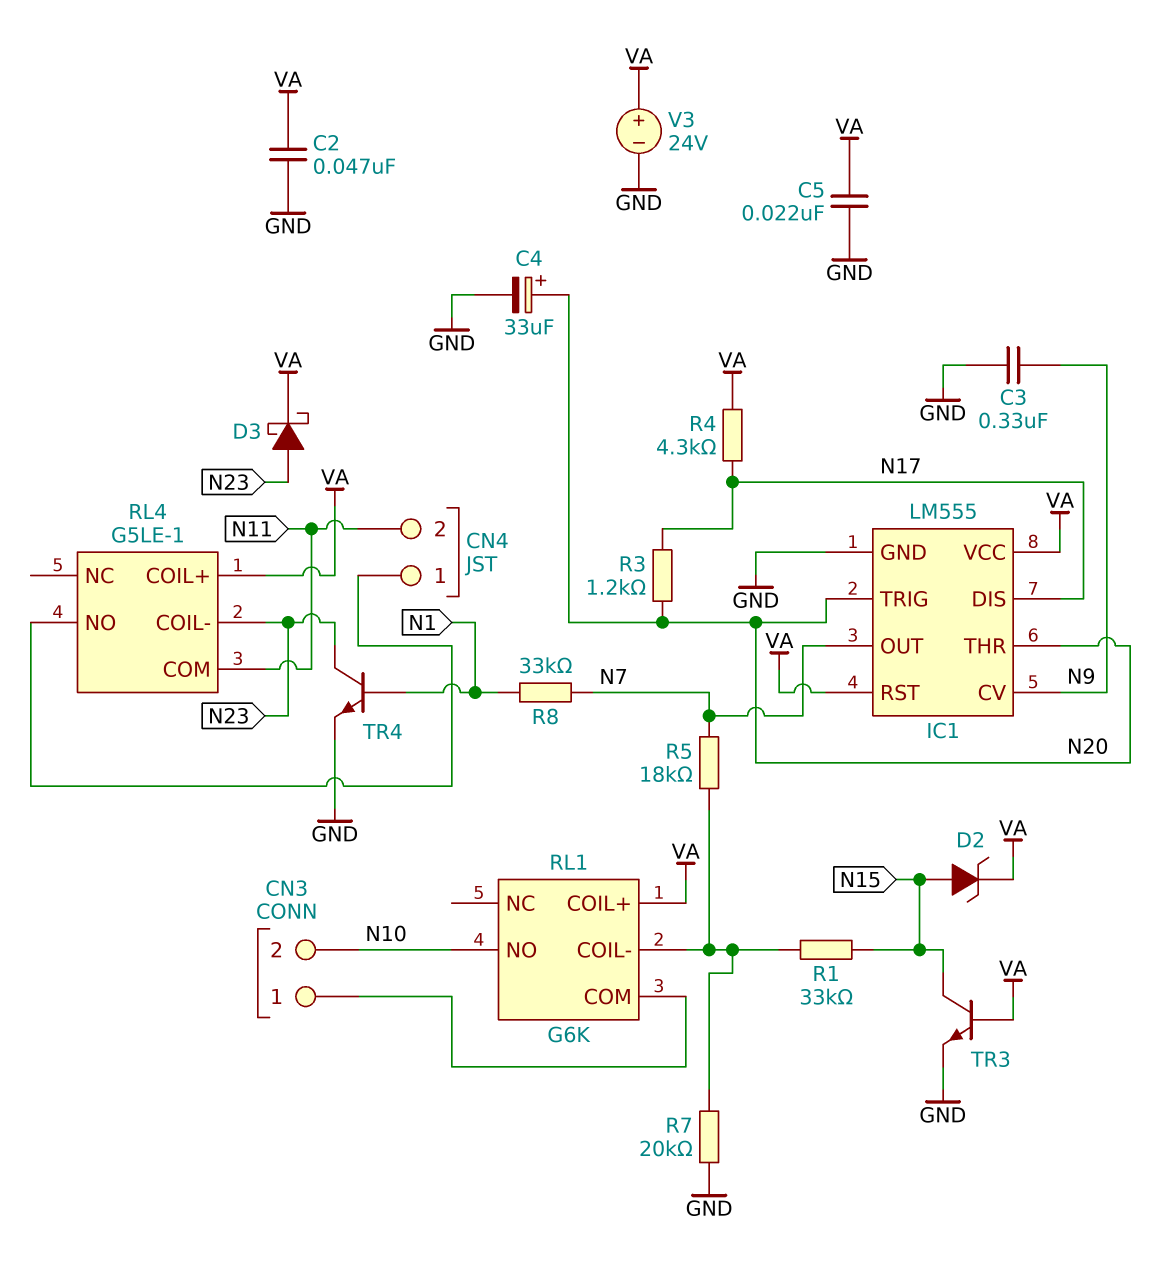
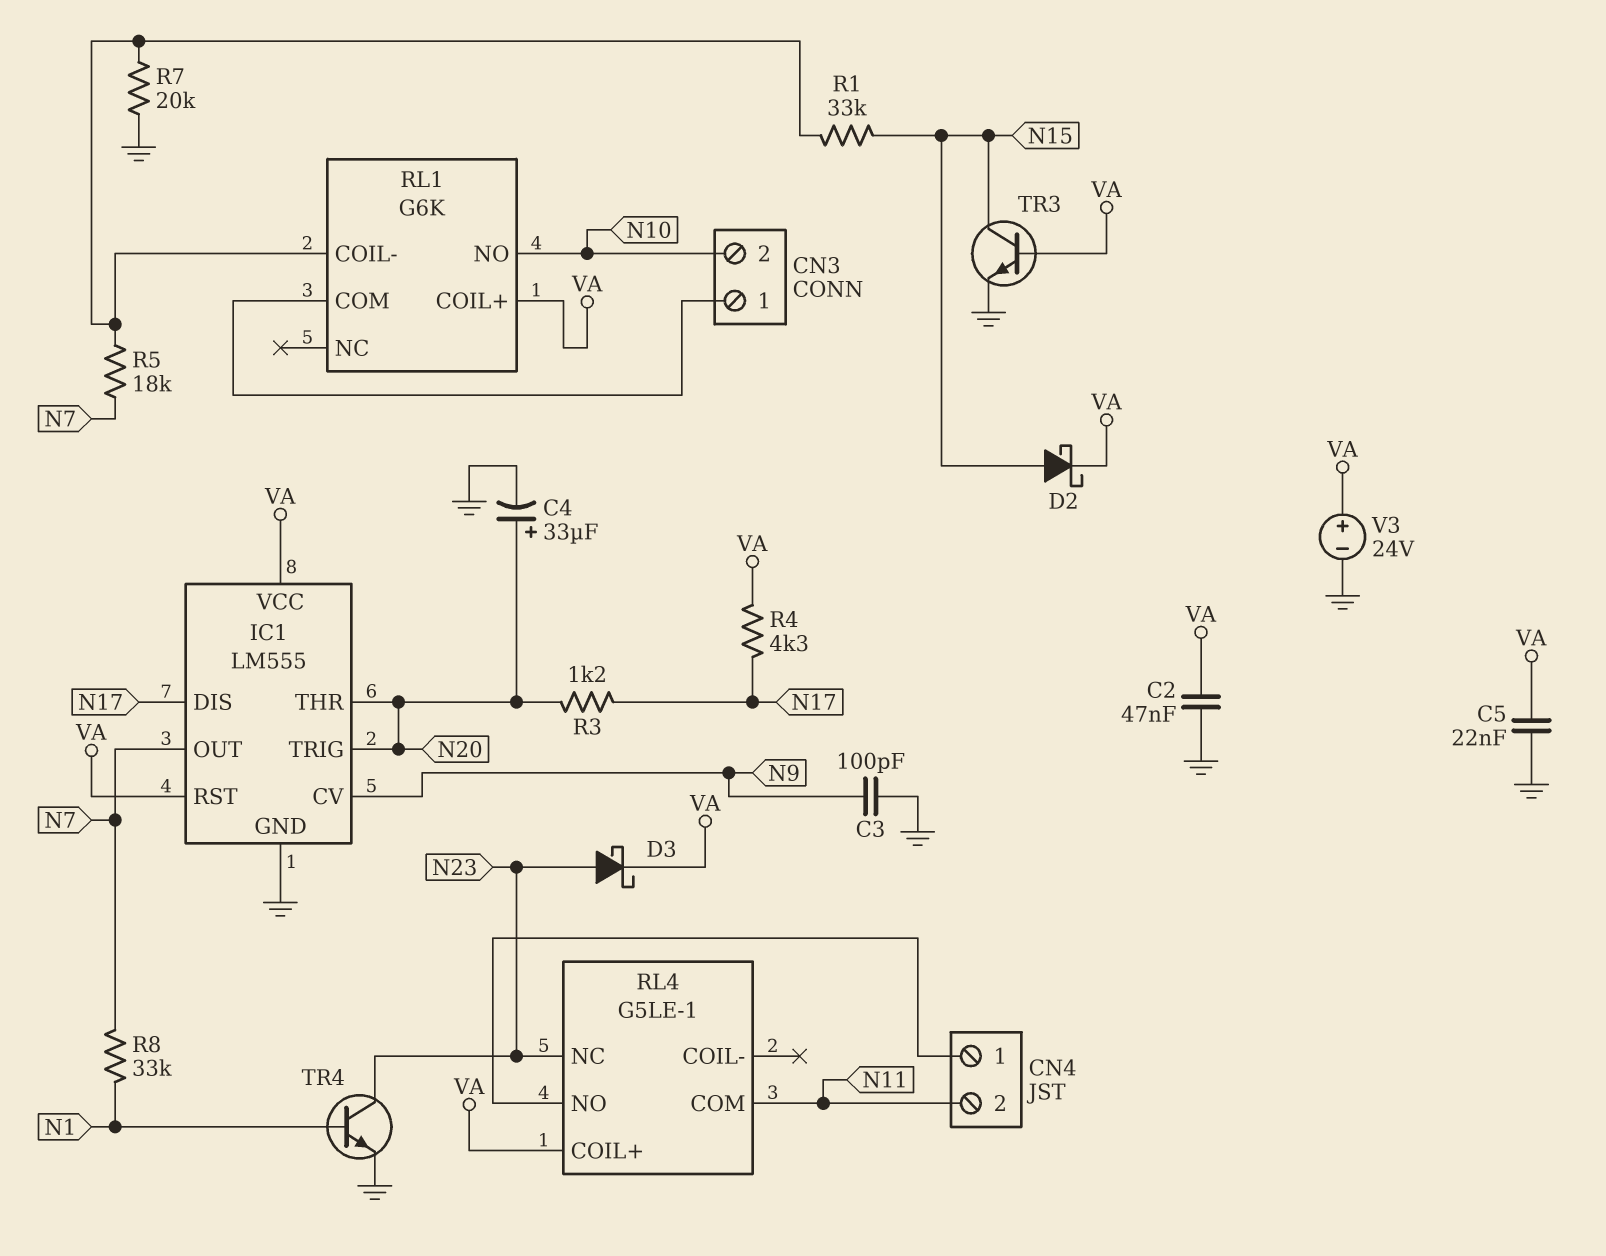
C3: 330nF (GND, N9) -> 100pF (GND, N9)
D2: zener (A N15, K VA) -> schottky (A N15, K VA)
RL4 pin COIL-: N23 -> none
RL4 pin NC: none -> N23

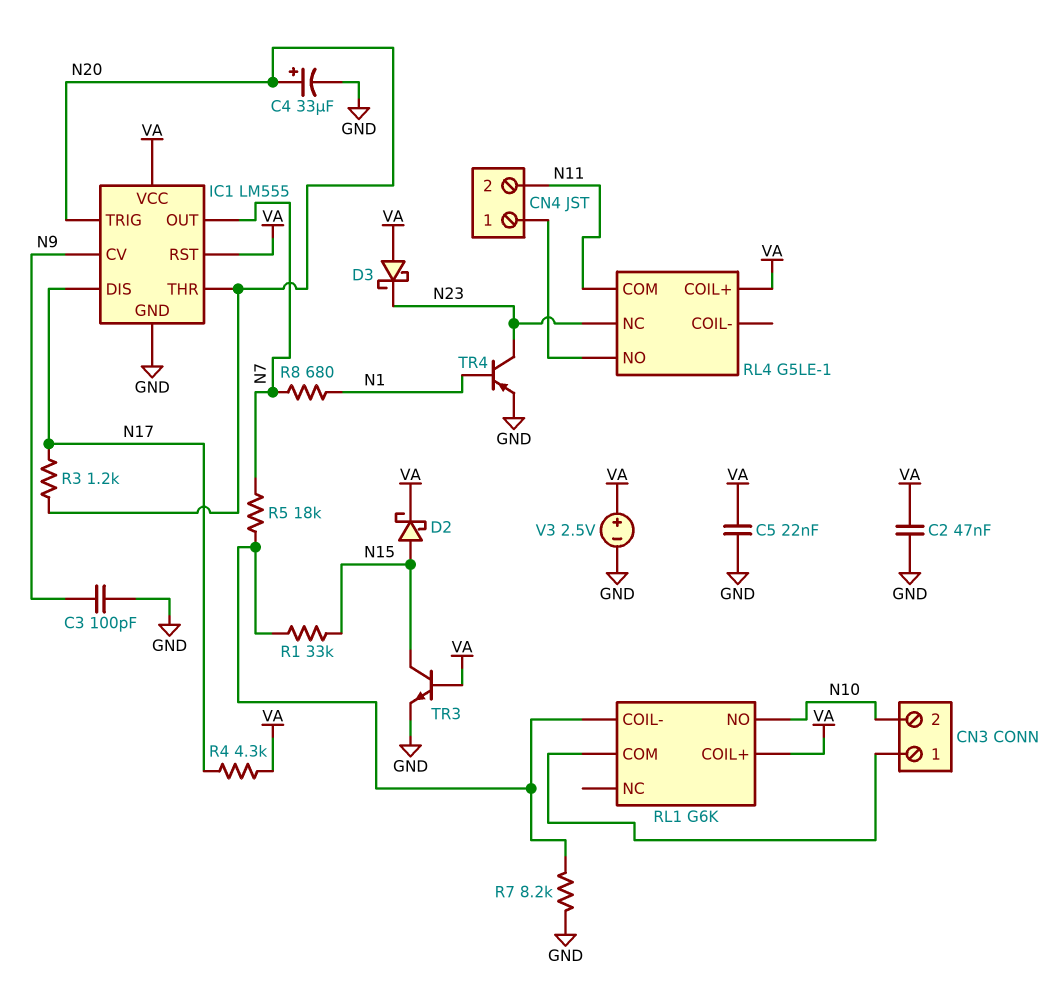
D3: schottky (A N23, K VA) -> schottky (A VA, K N23)
R7: 20k (GND, RL1/COIL-) -> 8.2k (GND, RL1/COIL-)
R8: 33k (N1, N7) -> 680 (N1, N7)
TR4: NPN (B N1, C N23, E GND) -> PNP (B N1, C N23, E GND)
V3: 24V (plus VA, minus GND) -> 2.5V (plus VA, minus GND)

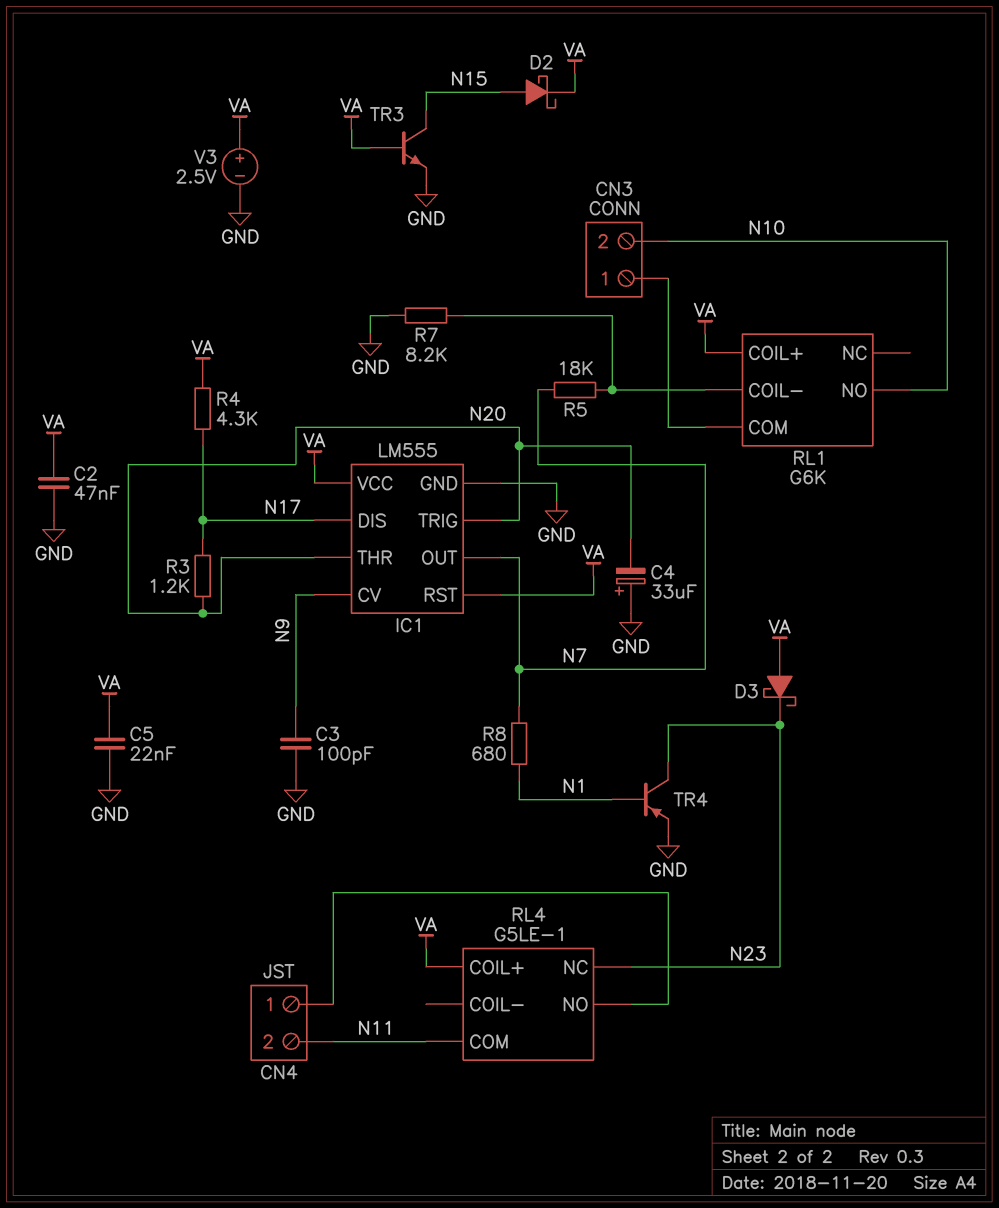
C4: 33uF (plus N20, minus GND) -> 33uF (plus GND, minus N20)
R1: 33k (N15, RL1/COIL-) -> none

